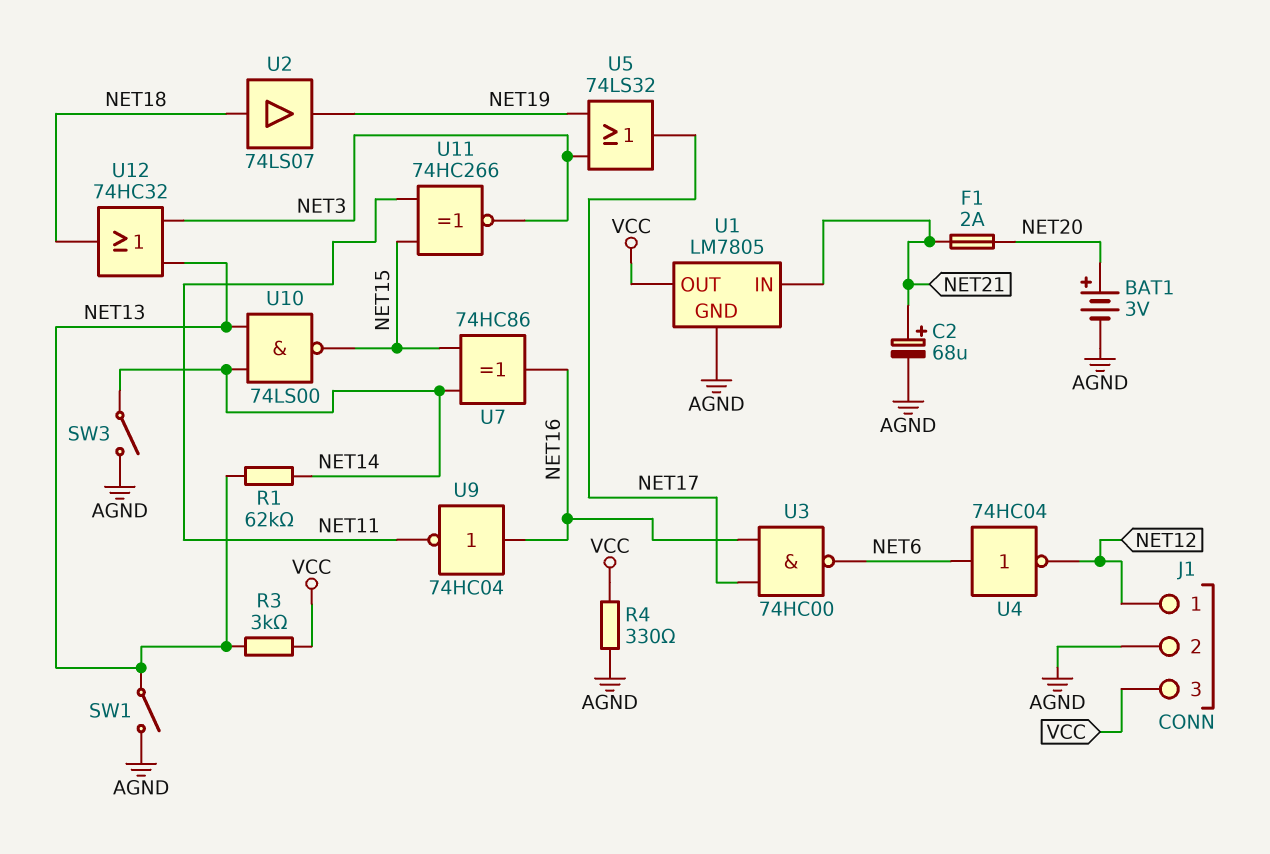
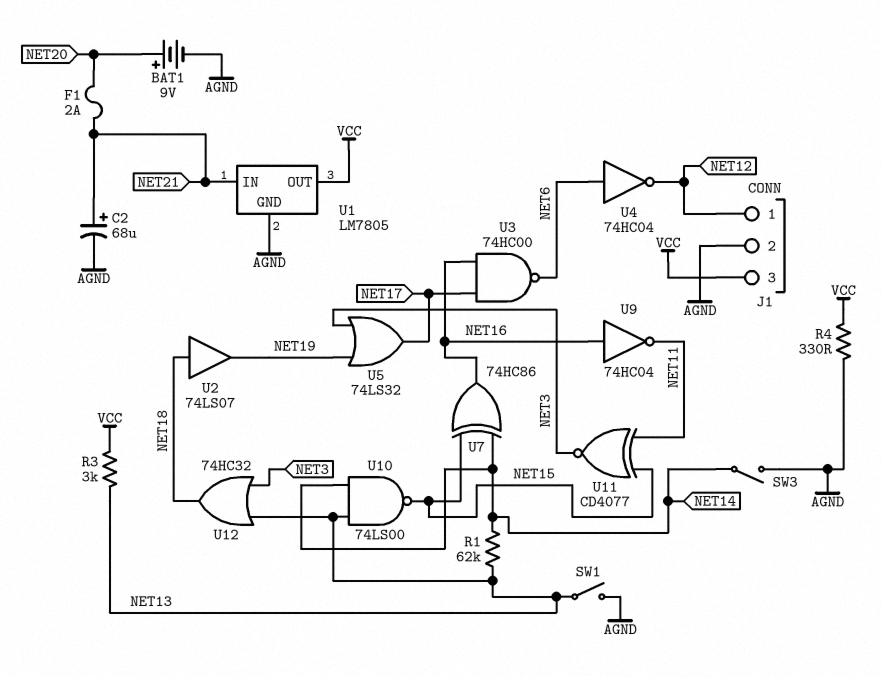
BAT1: 3V (plus NET20, minus AGND) -> 9V (plus NET20, minus AGND)
U11: XNOR 74HC266 (in NET11, in NET15, out NET3) -> XNOR CD4077 (in NET11, in NET15, out NET3)

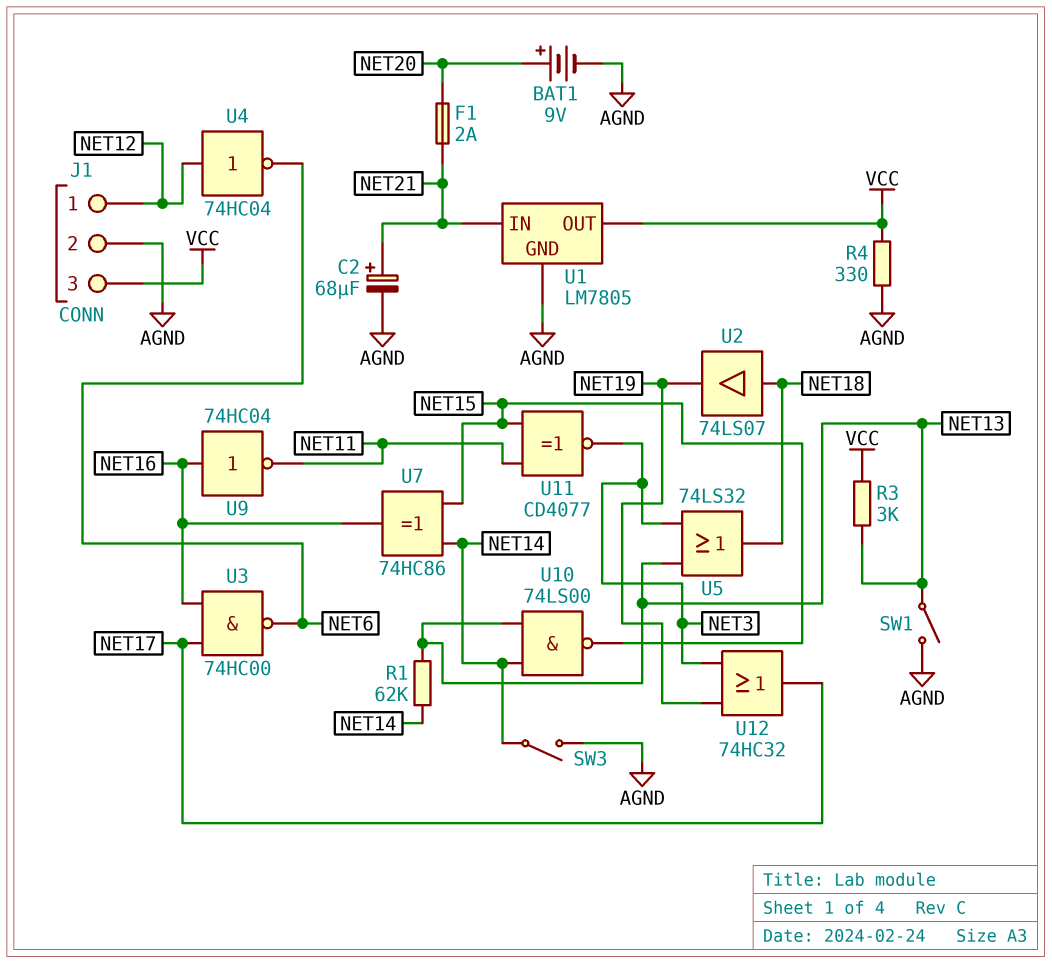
U4: NOT 74HC04 (in NET6, out NET12) -> NOT 74HC04 (in NET12, out NET6)
U5: OR 74LS32 (in NET3, in NET19, out NET17) -> OR 74LS32 (in NET3, in NET13, out NET18)
U12: OR 74HC32 (in NET3, in NET13, out NET18) -> OR 74HC32 (in NET3, in NET19, out NET17)

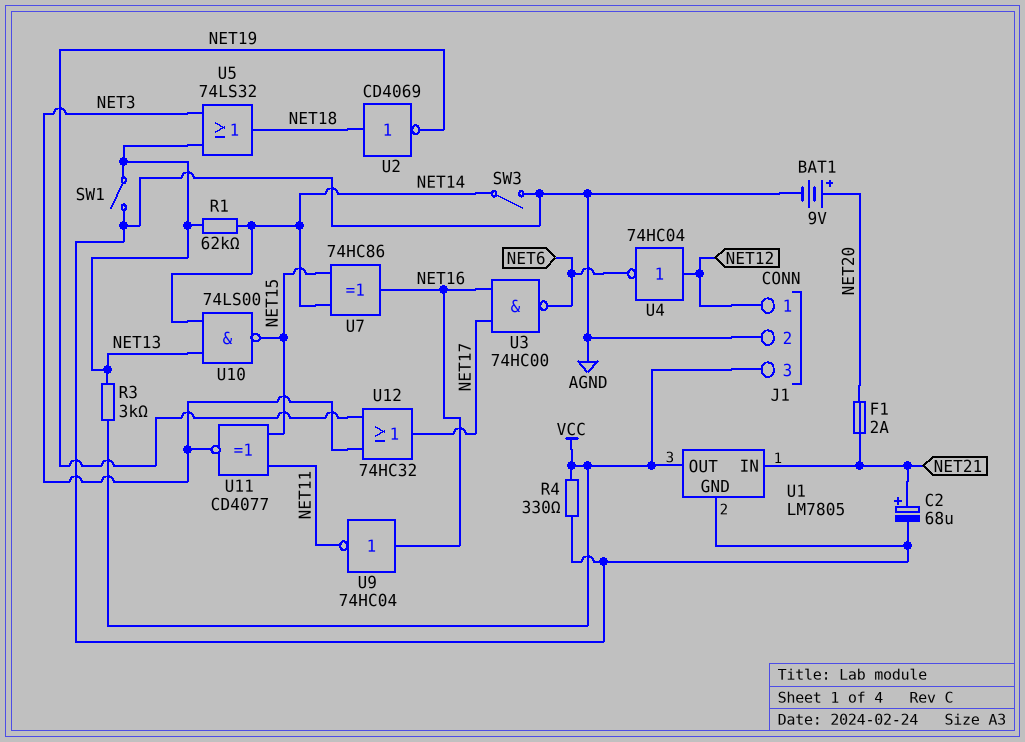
U2: buffer 74LS07 (in NET18, out NET19) -> NOT CD4069 (in NET18, out NET19)

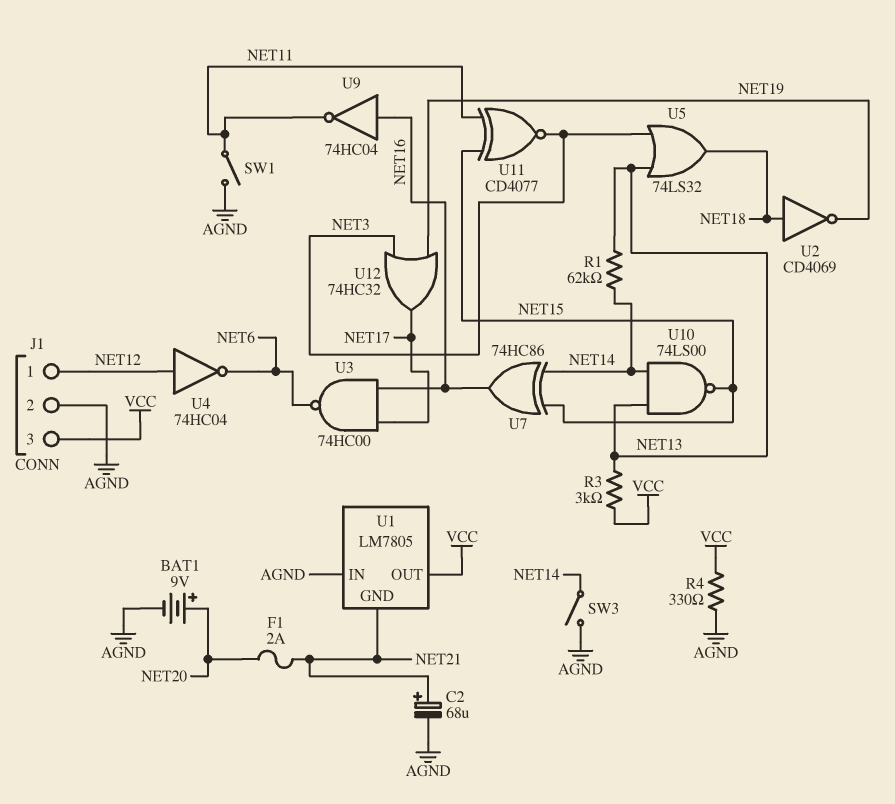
SW1: switch (AGND, NET13) -> switch (AGND, NET11)
U1 pin GND: AGND -> NET21
U1 pin IN: NET21 -> AGND

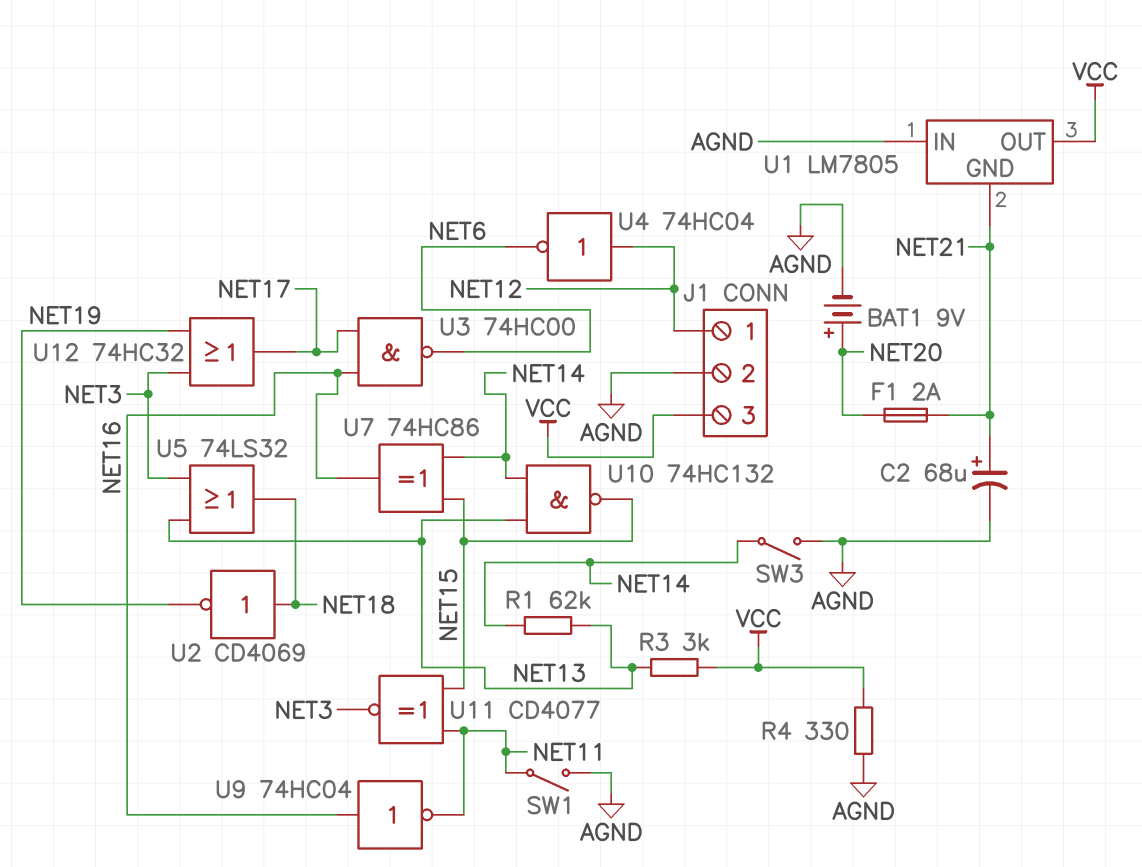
U10: NAND 74LS00 (in NET13, in NET14, out NET15) -> NAND 74HC132 (in NET13, in NET14, out NET15)

